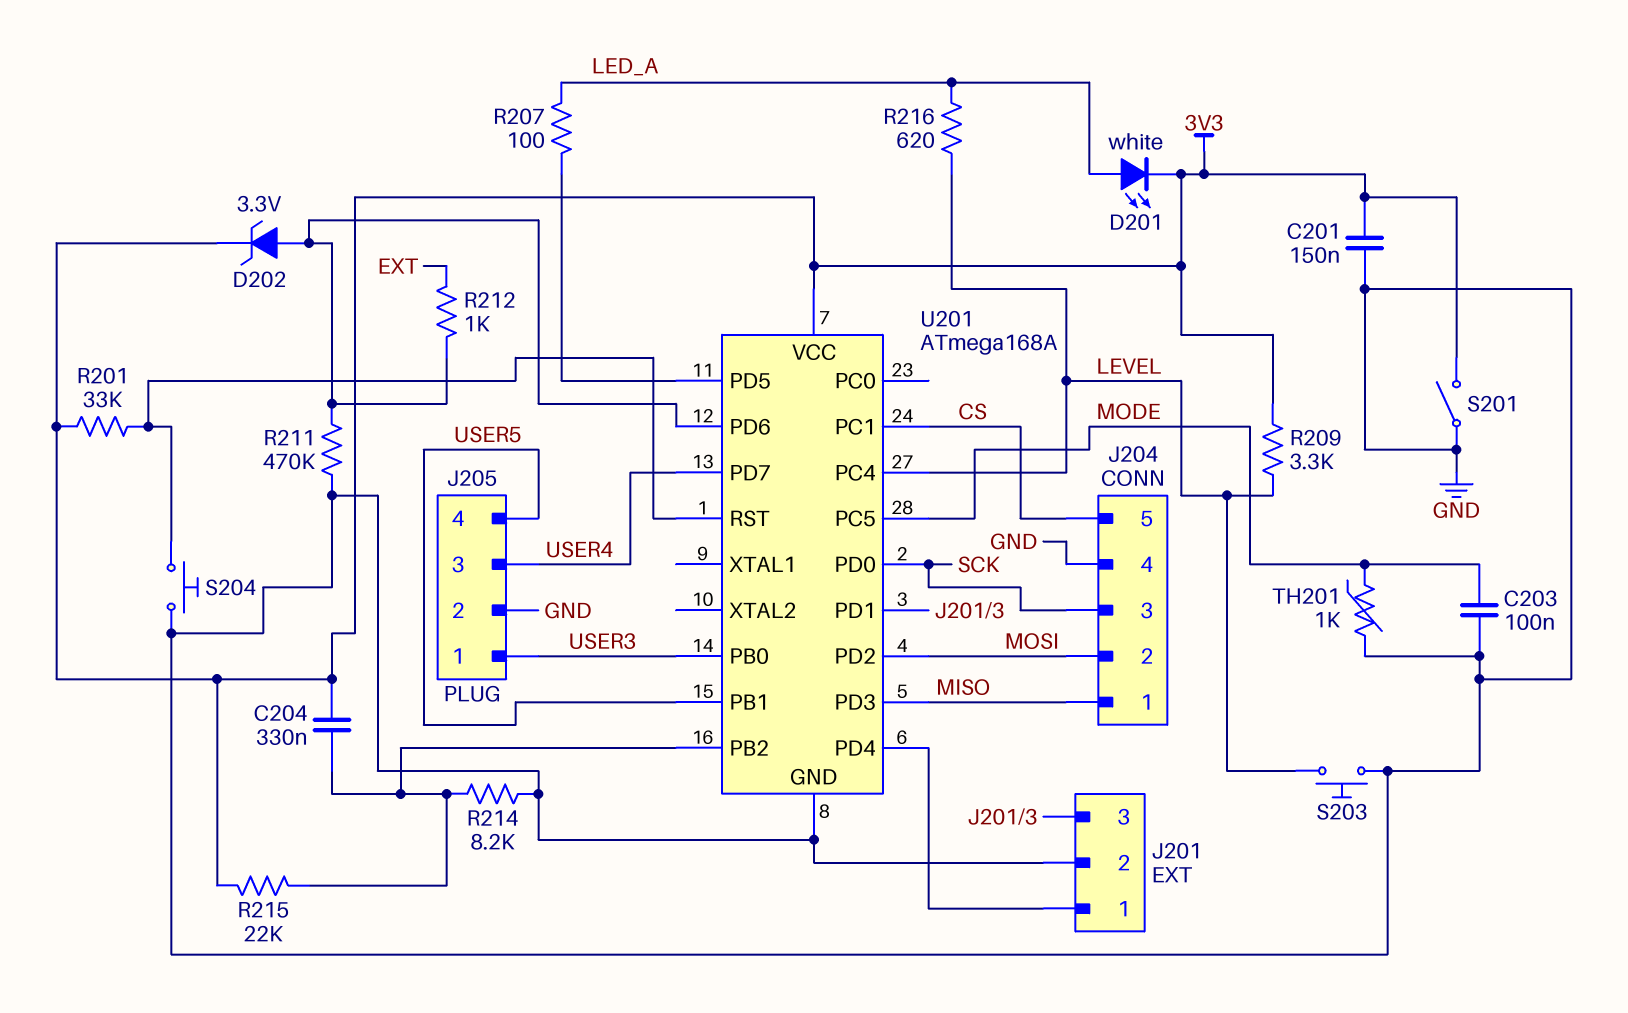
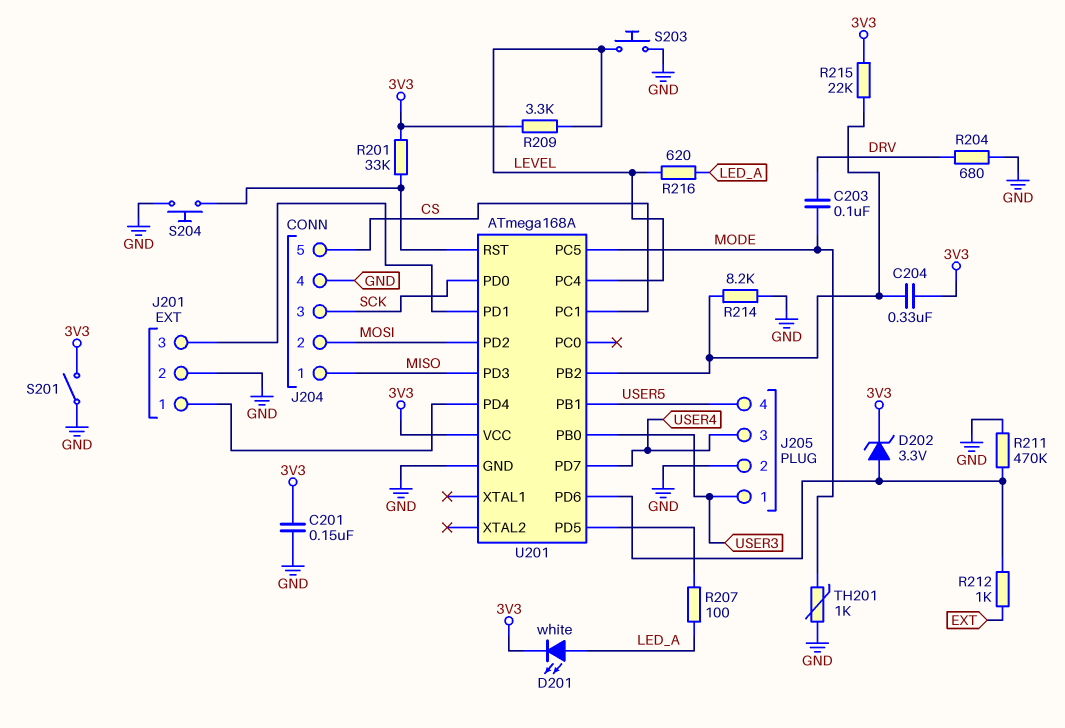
C203: 100nF (GND, MODE) -> 100nF (DRV, MODE)
R204: none -> 680 (DRV, GND)

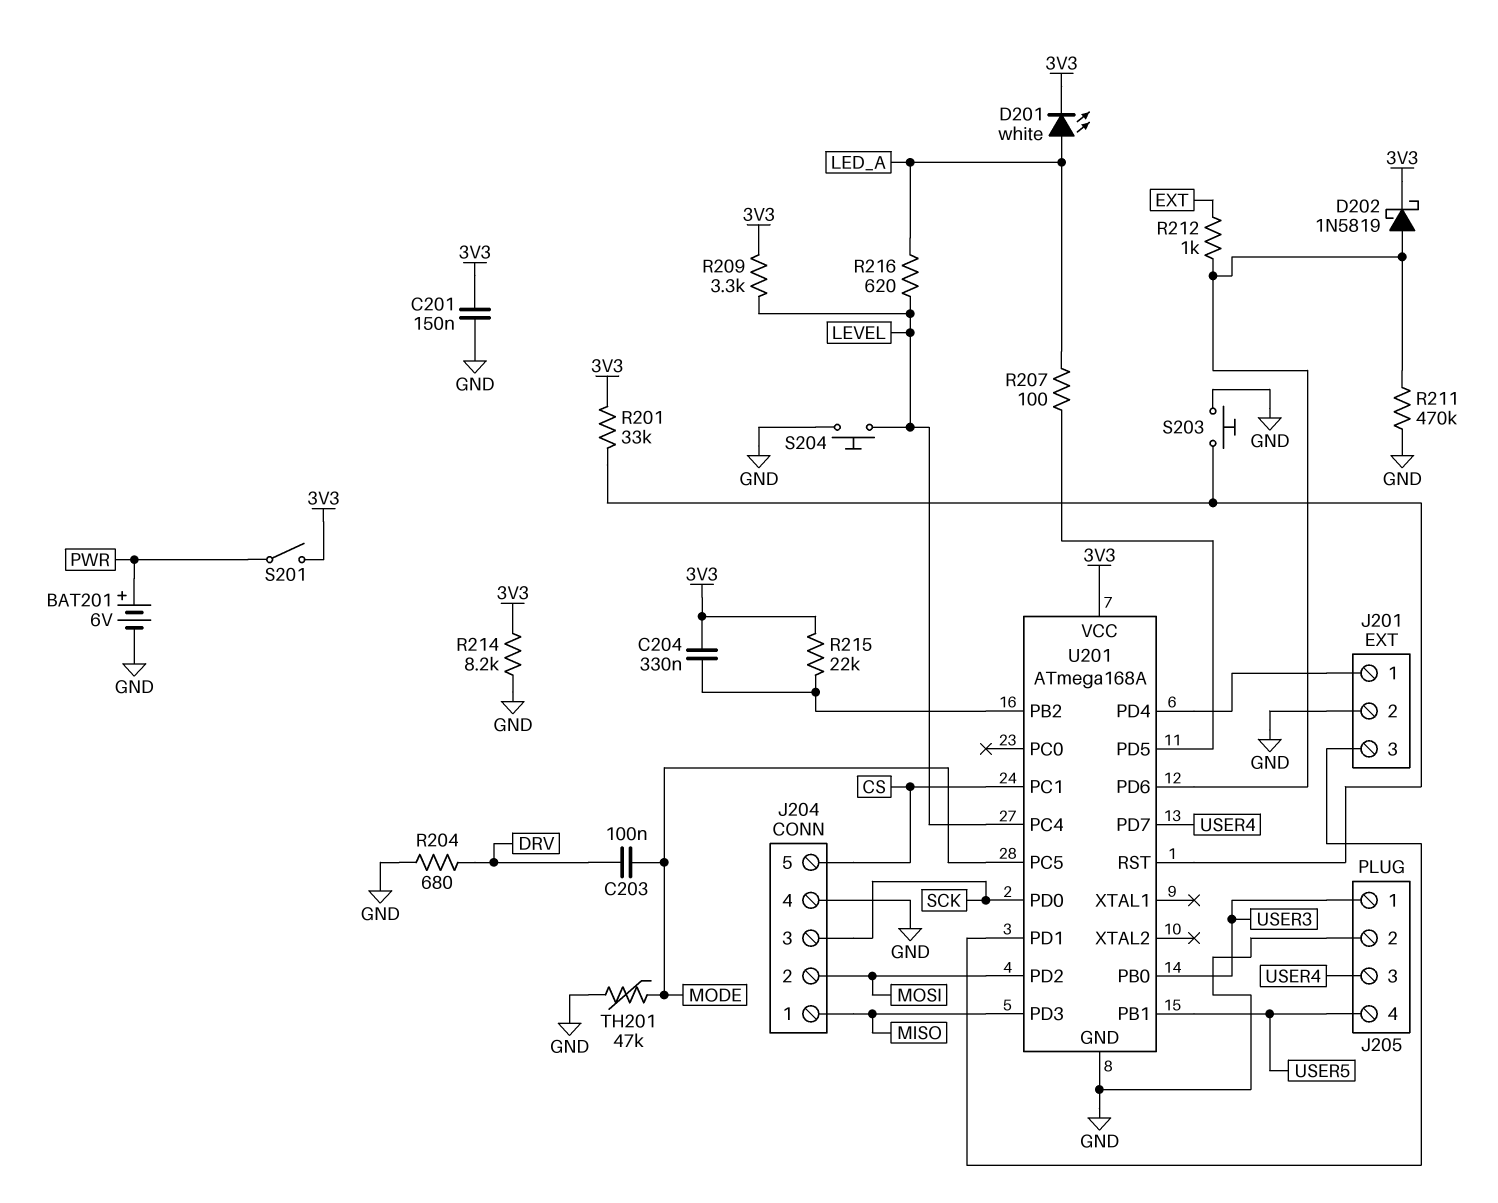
BAT201: none -> 6V (plus PWR, minus GND)
D202: zener 3.3V (A U201/PD6, K 3V3) -> schottky 1N5819 (A U201/PD6, K 3V3)
R214: 8.2k (GND, U201/PB2) -> 8.2k (3V3, GND)
S201: switch (3V3, GND) -> switch (3V3, PWR)
S203: button (GND, LEVEL) -> button (GND, U201/RST)
S204: button (GND, U201/RST) -> button (GND, LEVEL)
TH201: 1k (GND, MODE) -> 47k (GND, MODE)

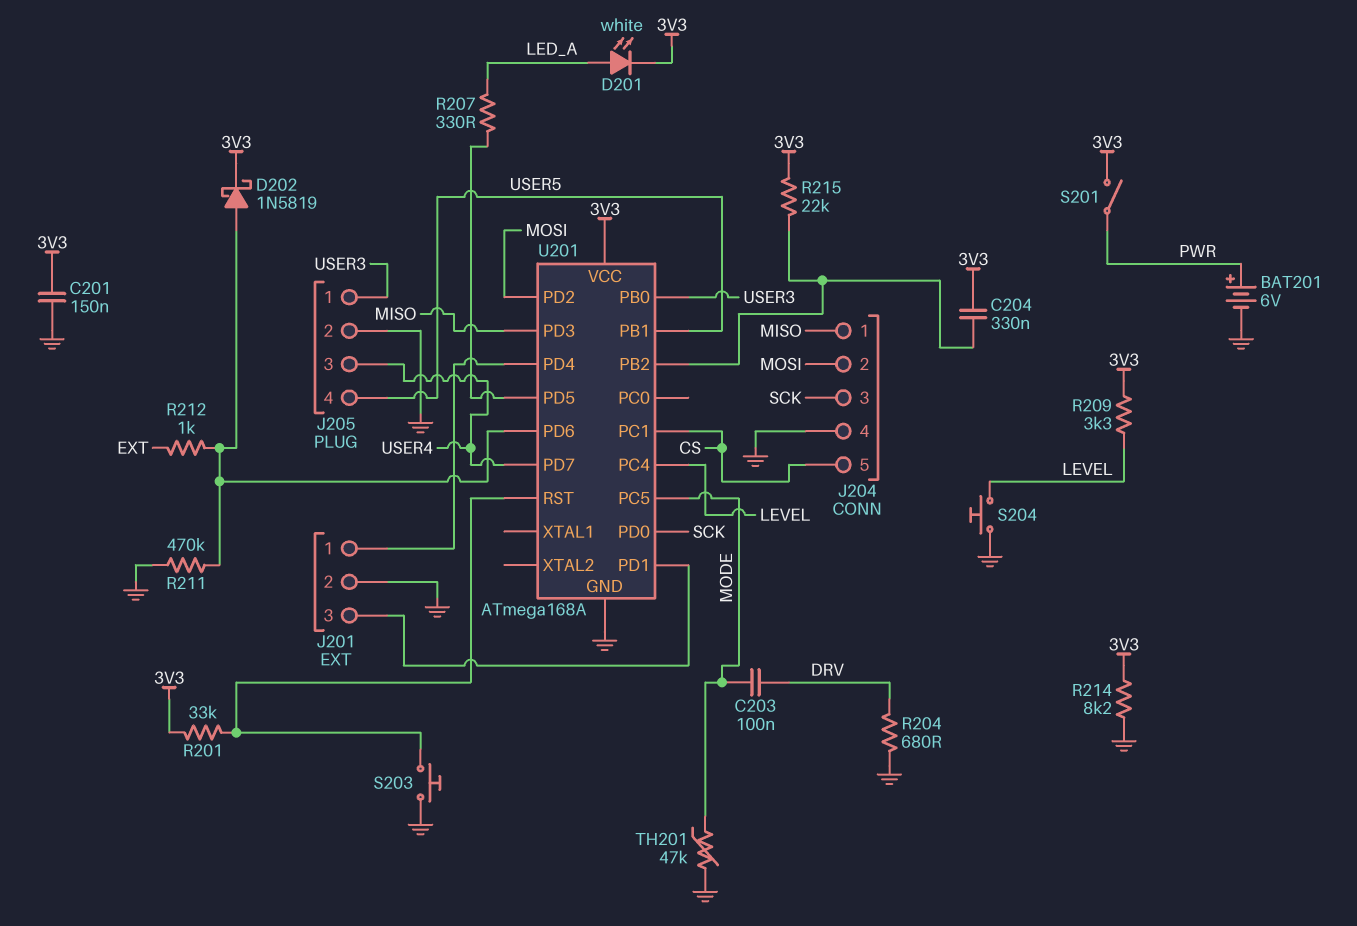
R207: 100 (LED_A, U201/PD5) -> 330 (LED_A, U201/PD5)
R216: 620 (LED_A, LEVEL) -> none

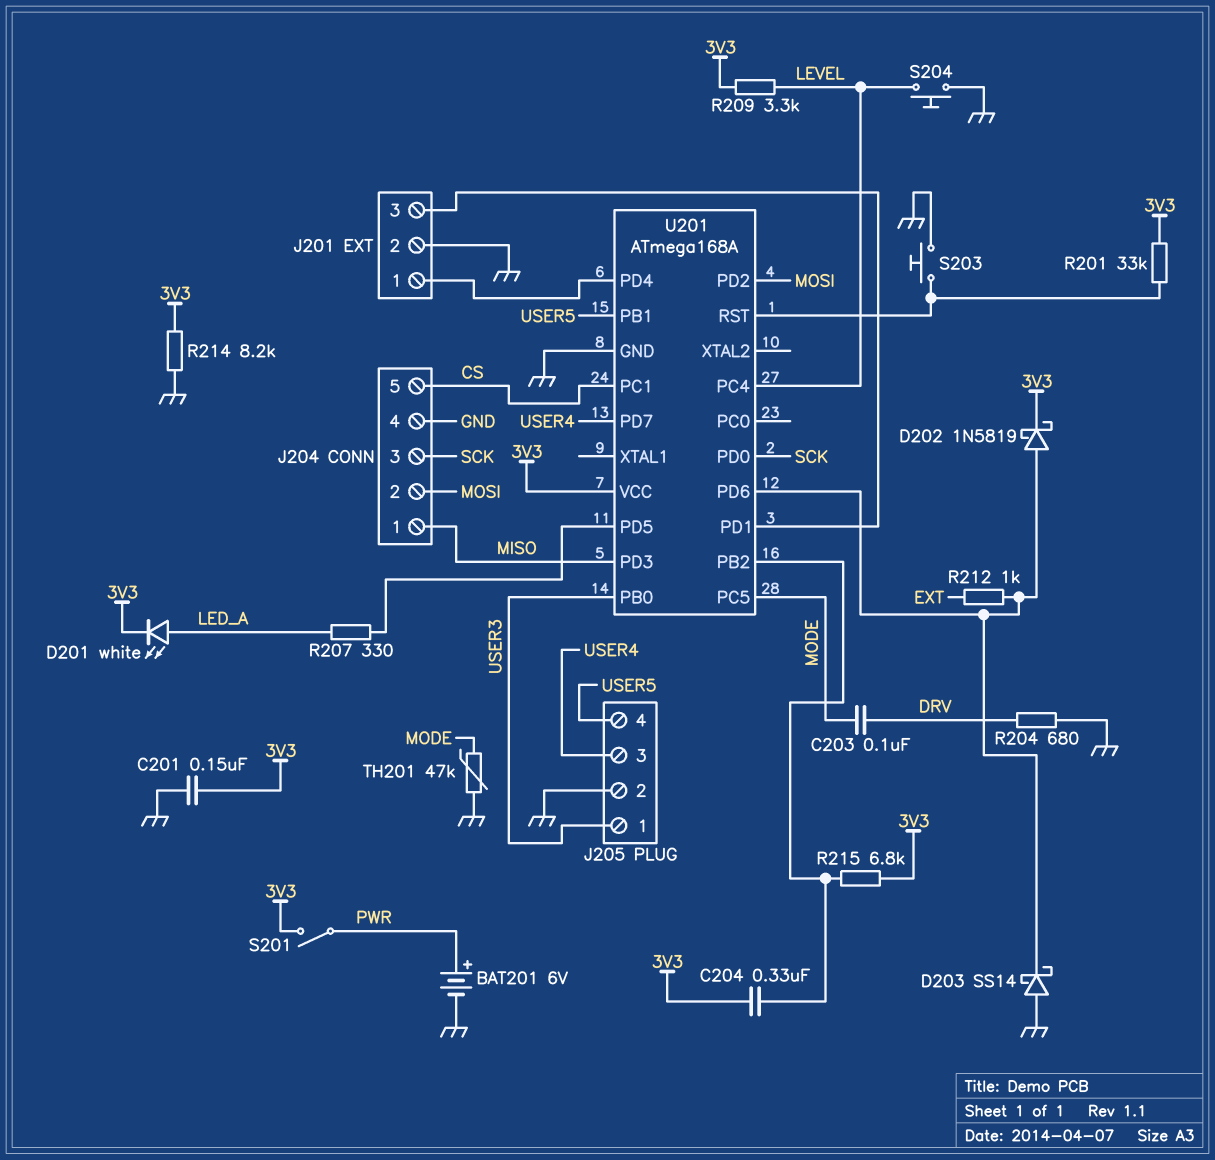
D203: none -> schottky SS14 (A GND, K U201/PD6)
R211: 470k (GND, U201/PD6) -> none
R215: 22k (3V3, U201/PB2) -> 6.8k (3V3, U201/PB2)

